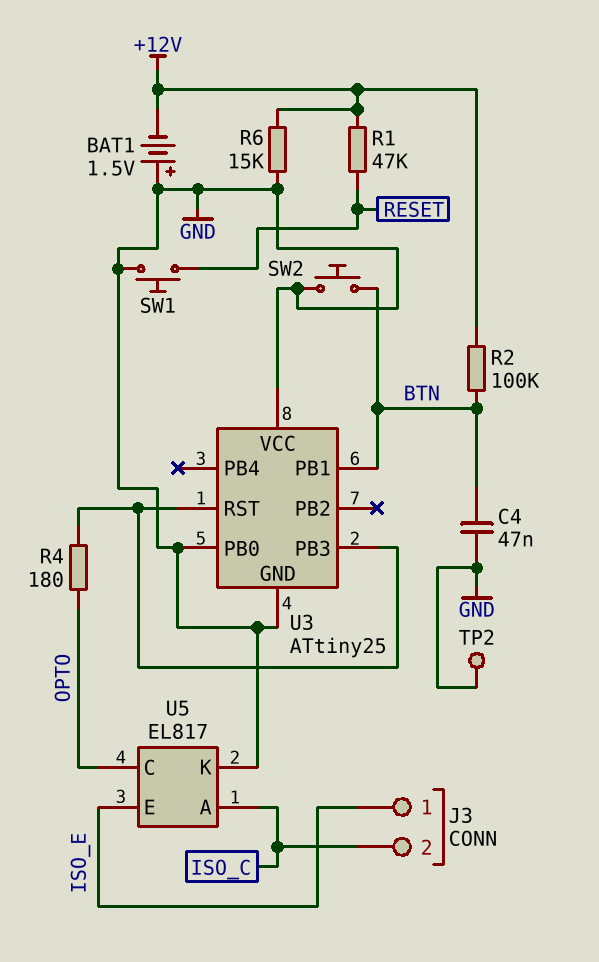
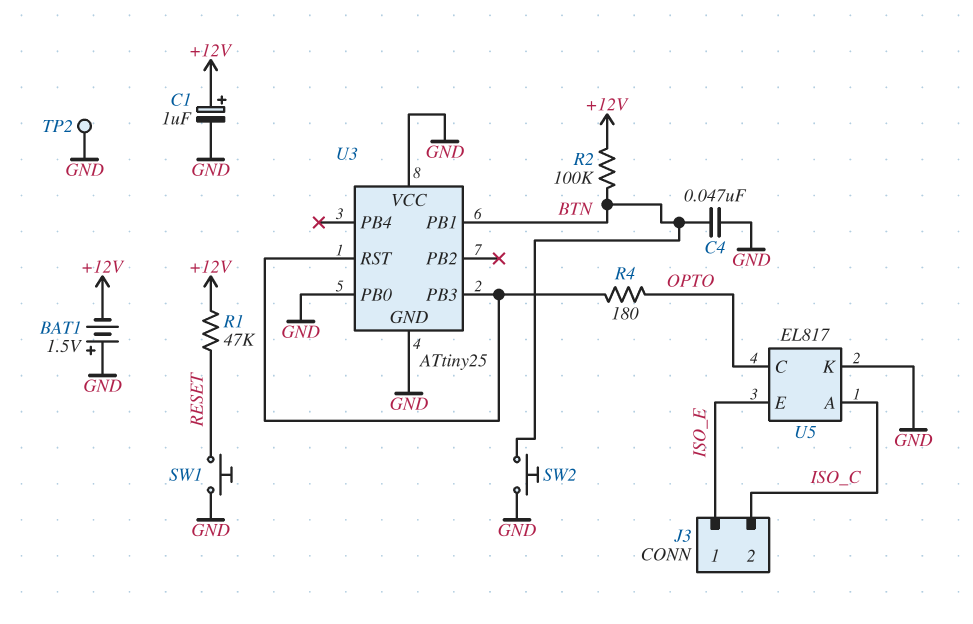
C1: none -> 1uF (plus +12V, minus GND)
R6: 15k (+12V, GND) -> none

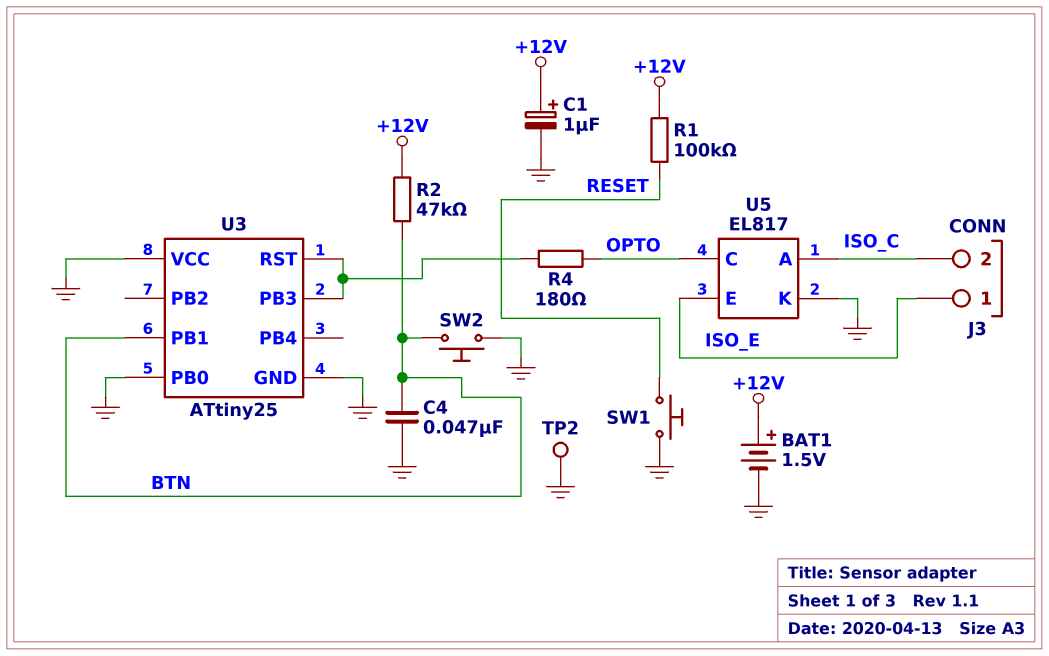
BAT1: 1.5V (plus GND, minus +12V) -> 1.5V (plus +12V, minus GND)
R1: 47k (+12V, RESET) -> 100k (+12V, RESET)
R2: 100k (+12V, BTN) -> 47k (+12V, BTN)

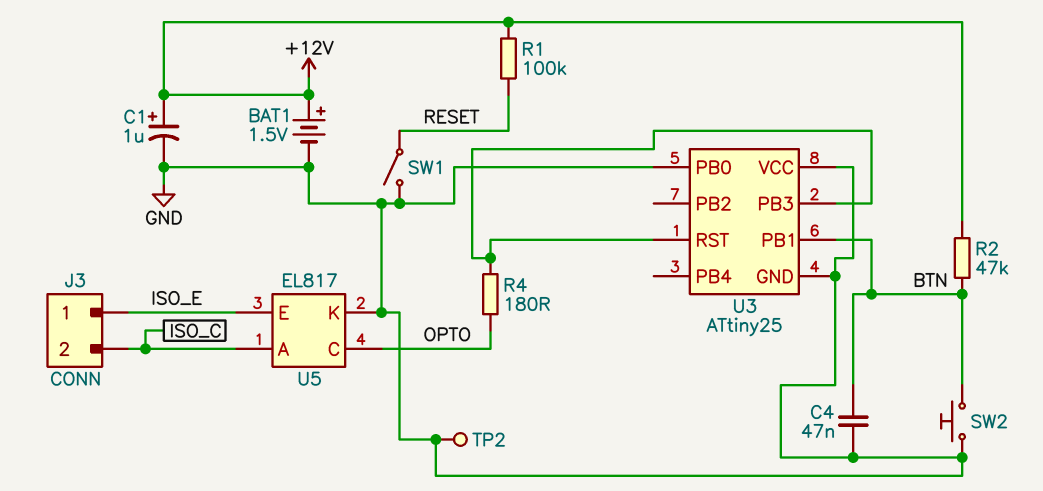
SW1: button (GND, RESET) -> switch (GND, RESET)

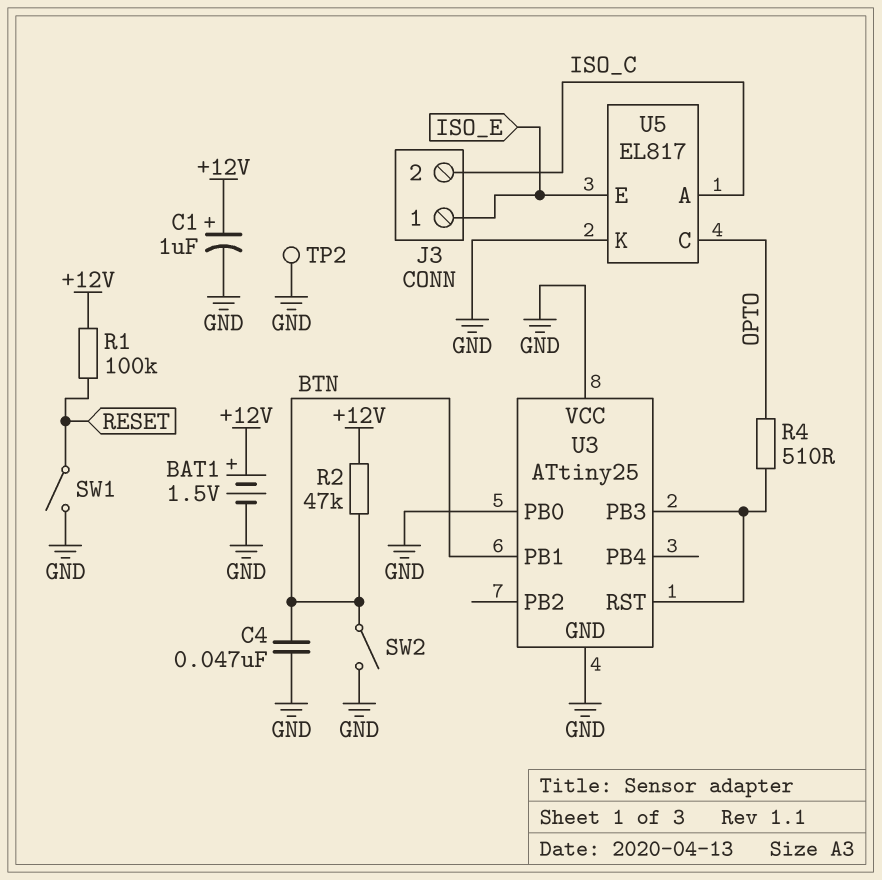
R4: 180 (OPTO, U3/PB3) -> 510 (OPTO, U3/PB3)
SW2: button (BTN, GND) -> switch (BTN, GND)

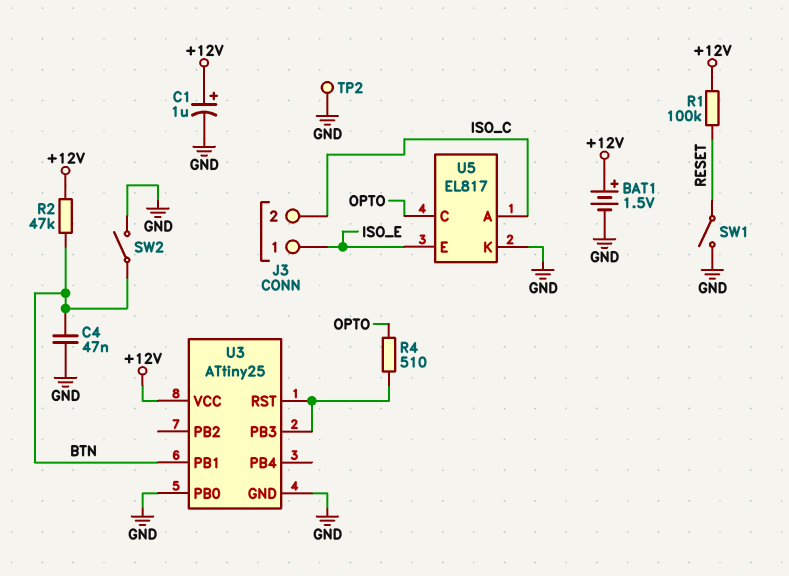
U3 pin VCC: GND -> +12V

